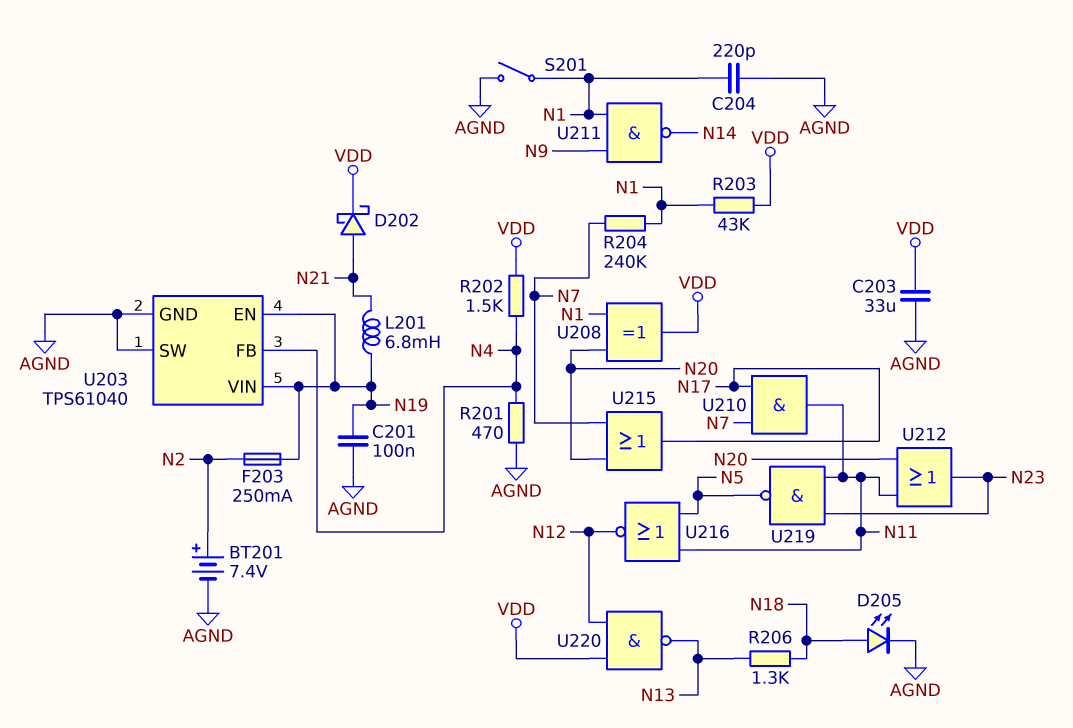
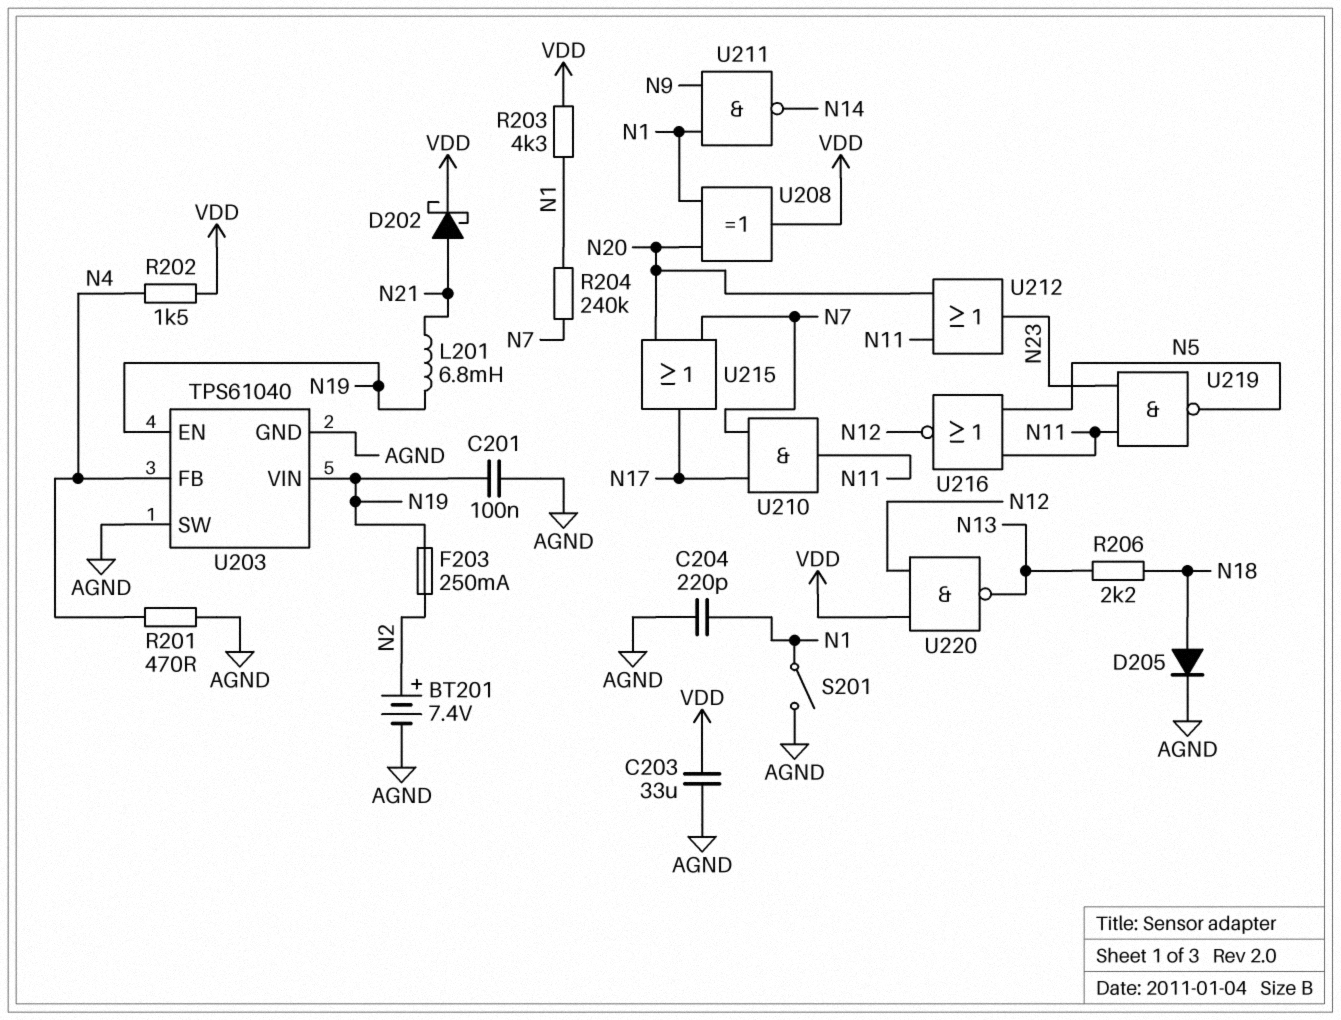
D205: LED (A N18, K AGND) -> diode (A N18, K AGND)
R203: 43k (N1, VDD) -> 4.3k (N1, VDD)
R206: 1.3k (N13, N18) -> 2.2k (N13, N18)

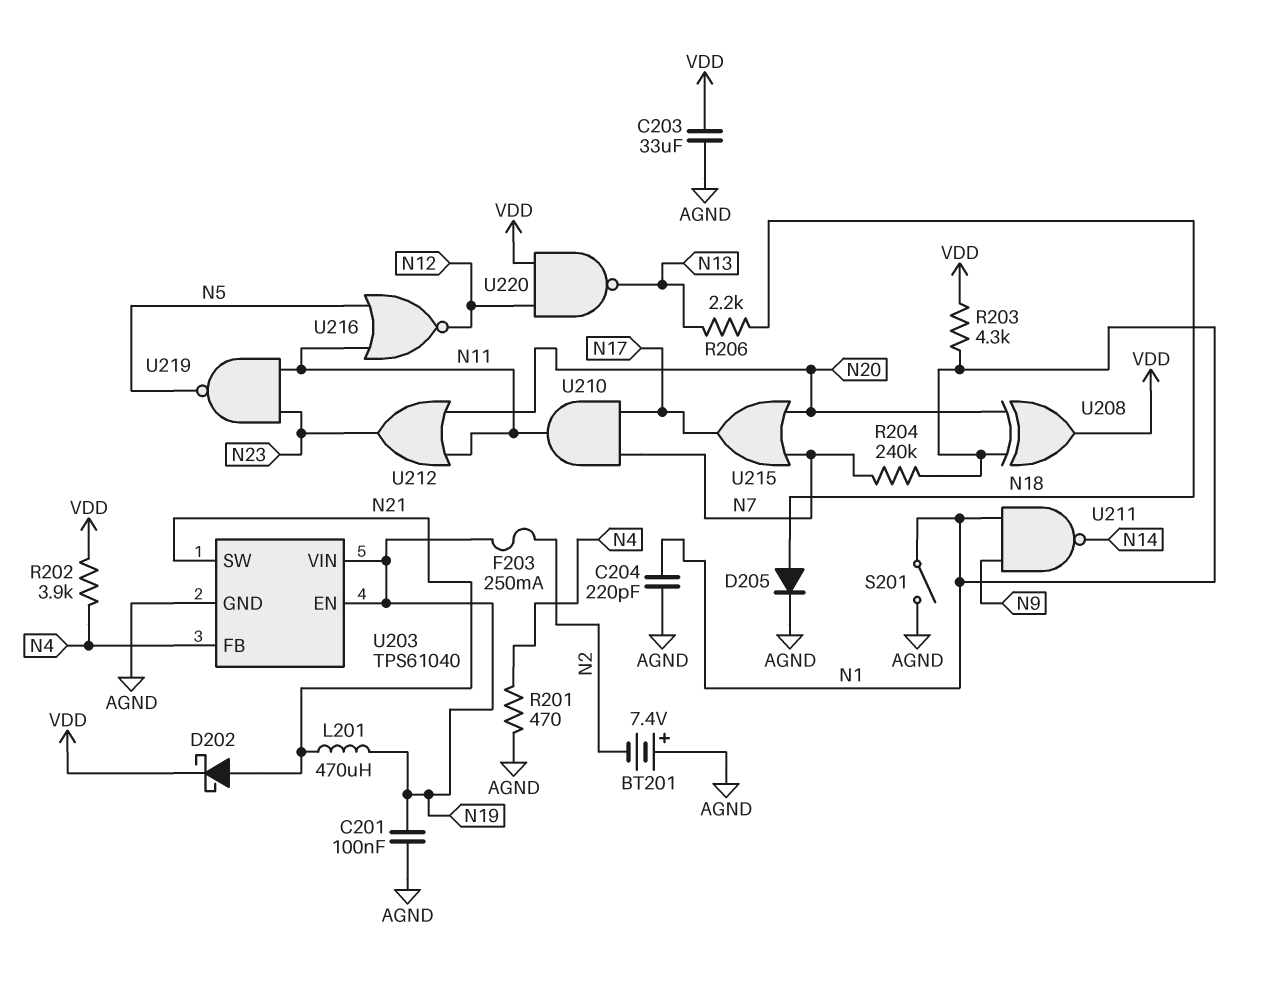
BT201: 7.4V (plus N2, minus AGND) -> 7.4V (plus AGND, minus N2)
L201: 6.8mH (N19, N21) -> 470uH (N19, N21)
R202: 1.5k (N4, VDD) -> 3.9k (N4, VDD)
U203 pin SW: AGND -> N21

